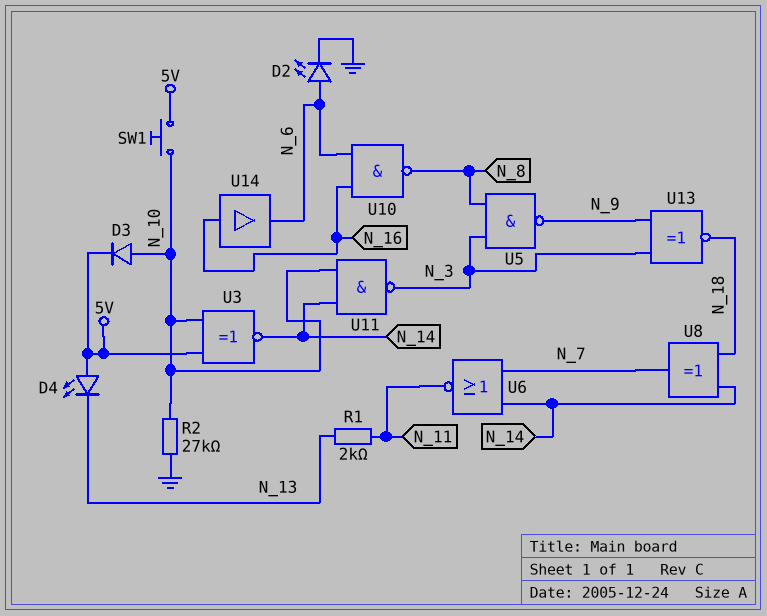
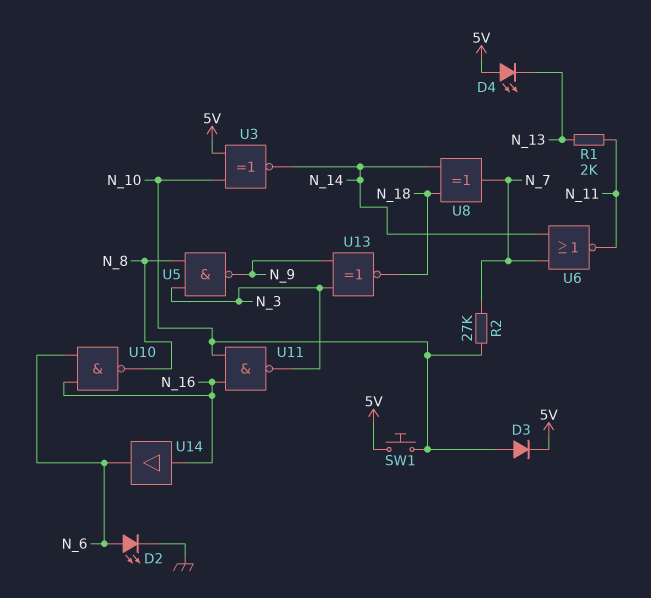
R2: 27k (GND, N_10) -> 27k (N_7, N_10)
U11: NAND (in N_10, in N_14, out N_3) -> NAND (in N_10, in N_16, out N_3)

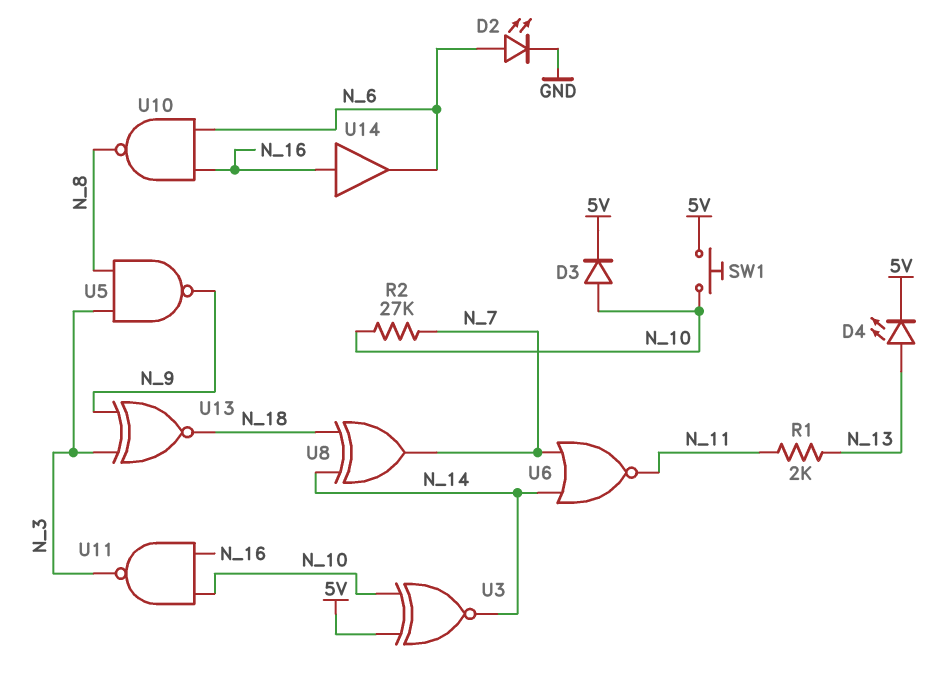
D4: LED (A 5V, K N_13) -> LED (A N_13, K 5V)

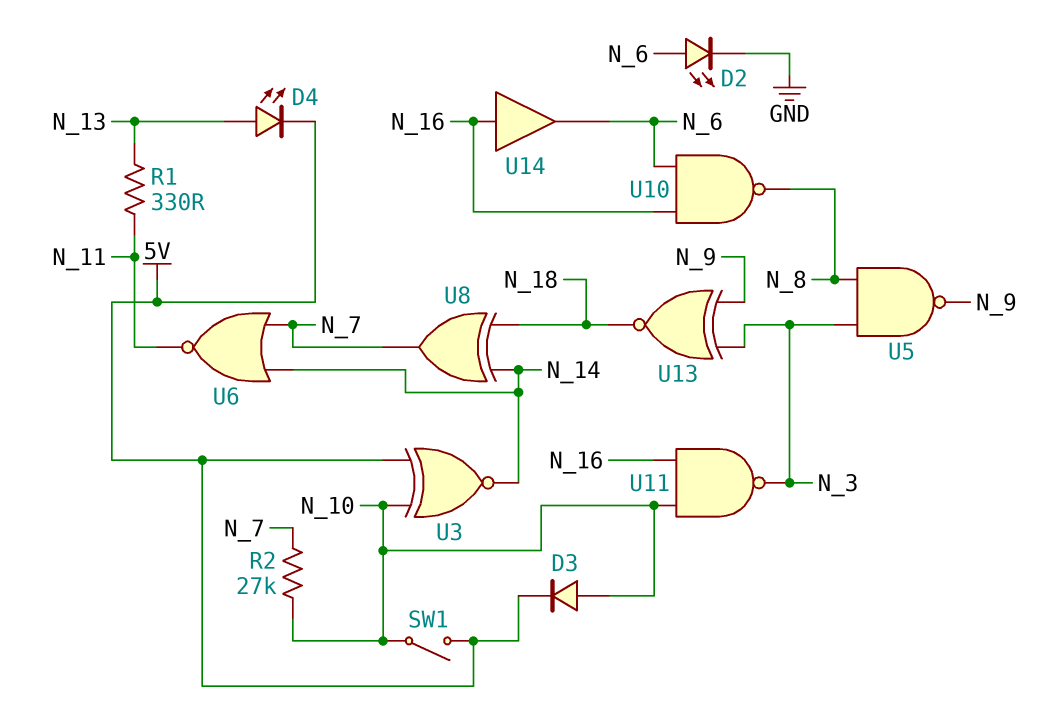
R1: 2k (N_11, N_13) -> 330 (N_11, N_13)
SW1: button (5V, N_10) -> switch (5V, N_10)

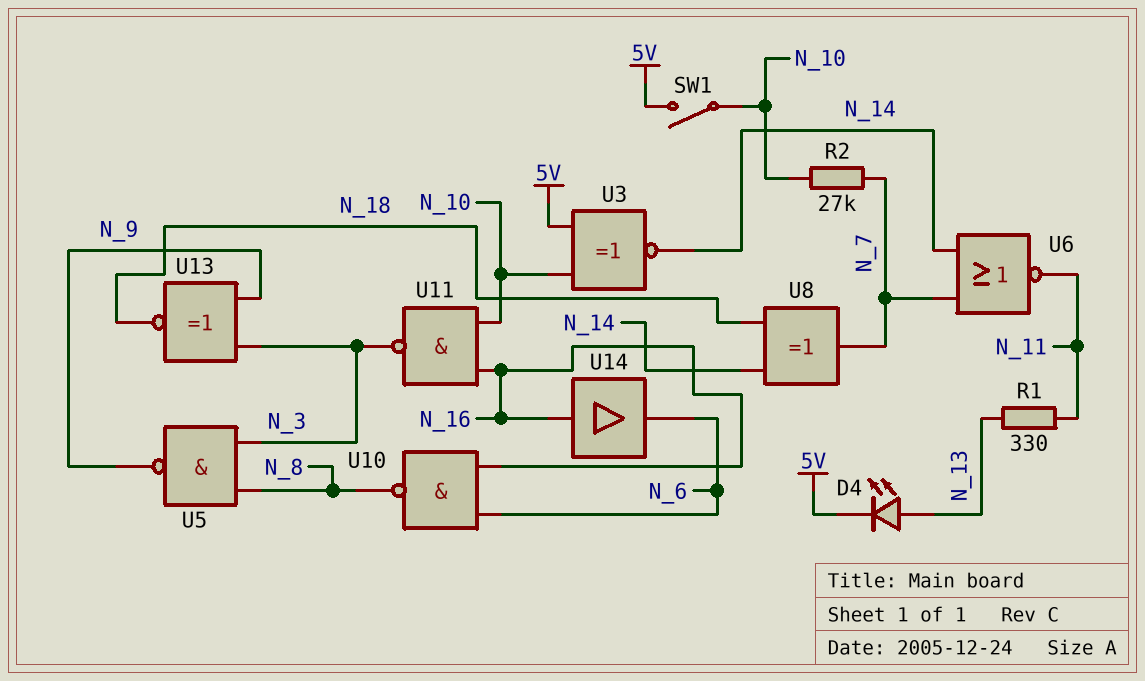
D2: LED (A N_6, K GND) -> none
D3: diode (A N_10, K 5V) -> none

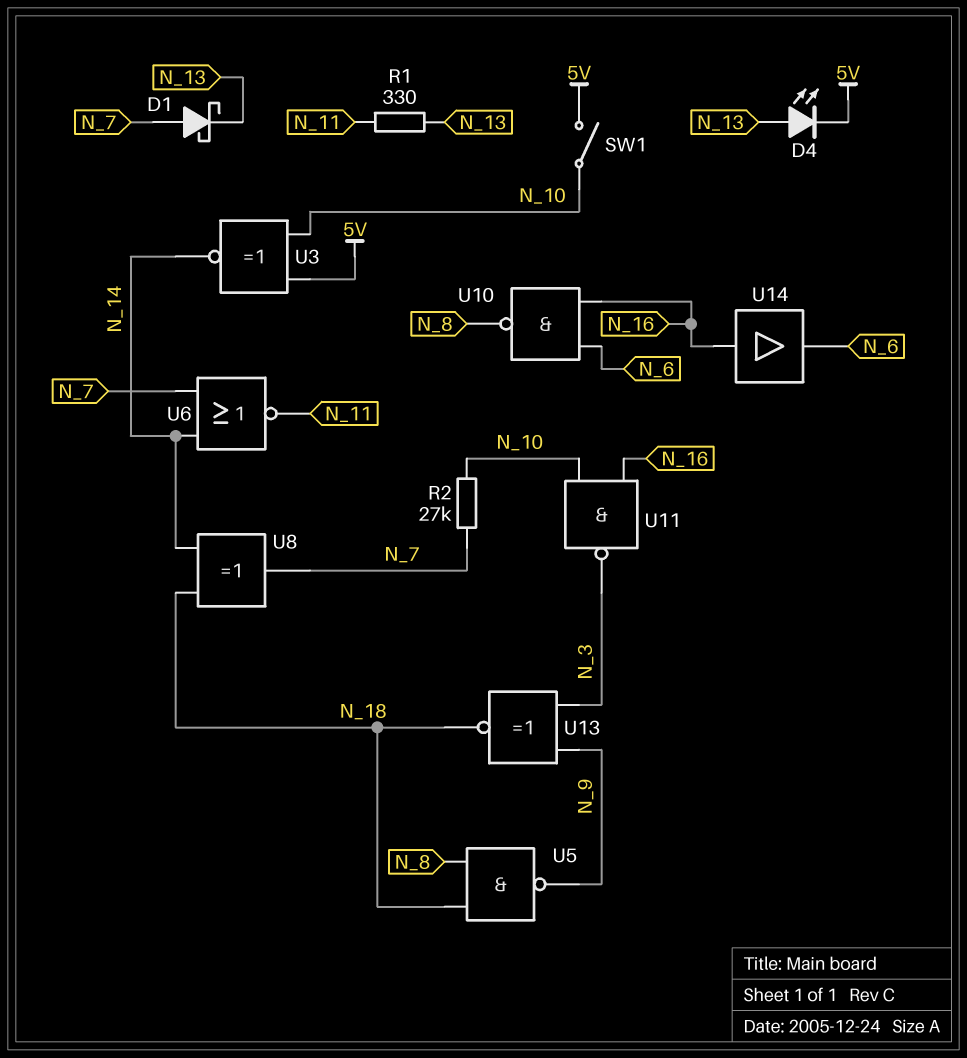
D1: none -> schottky (A N_7, K N_13)
U5: NAND (in N_3, in N_8, out N_9) -> NAND (in N_8, in N_18, out N_9)

